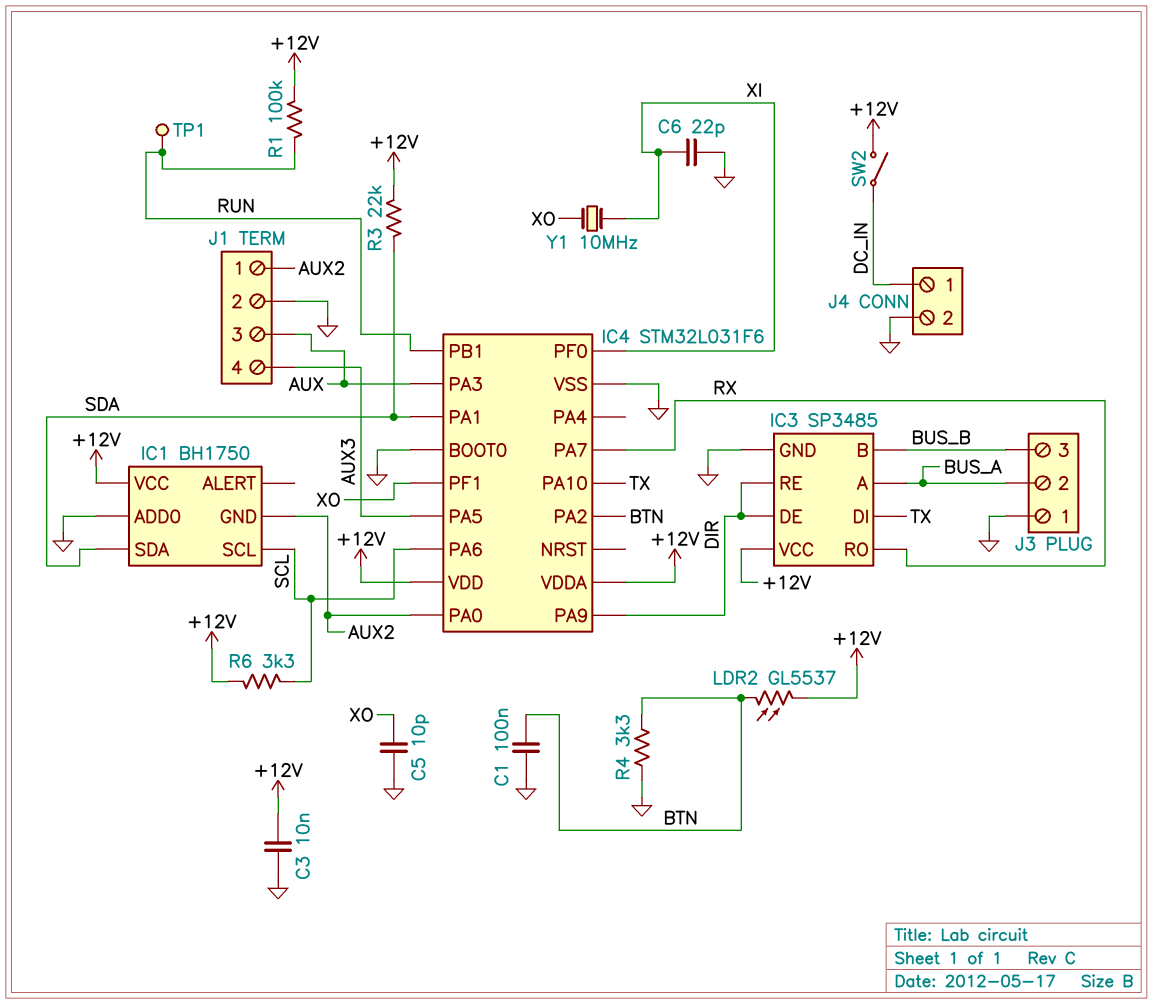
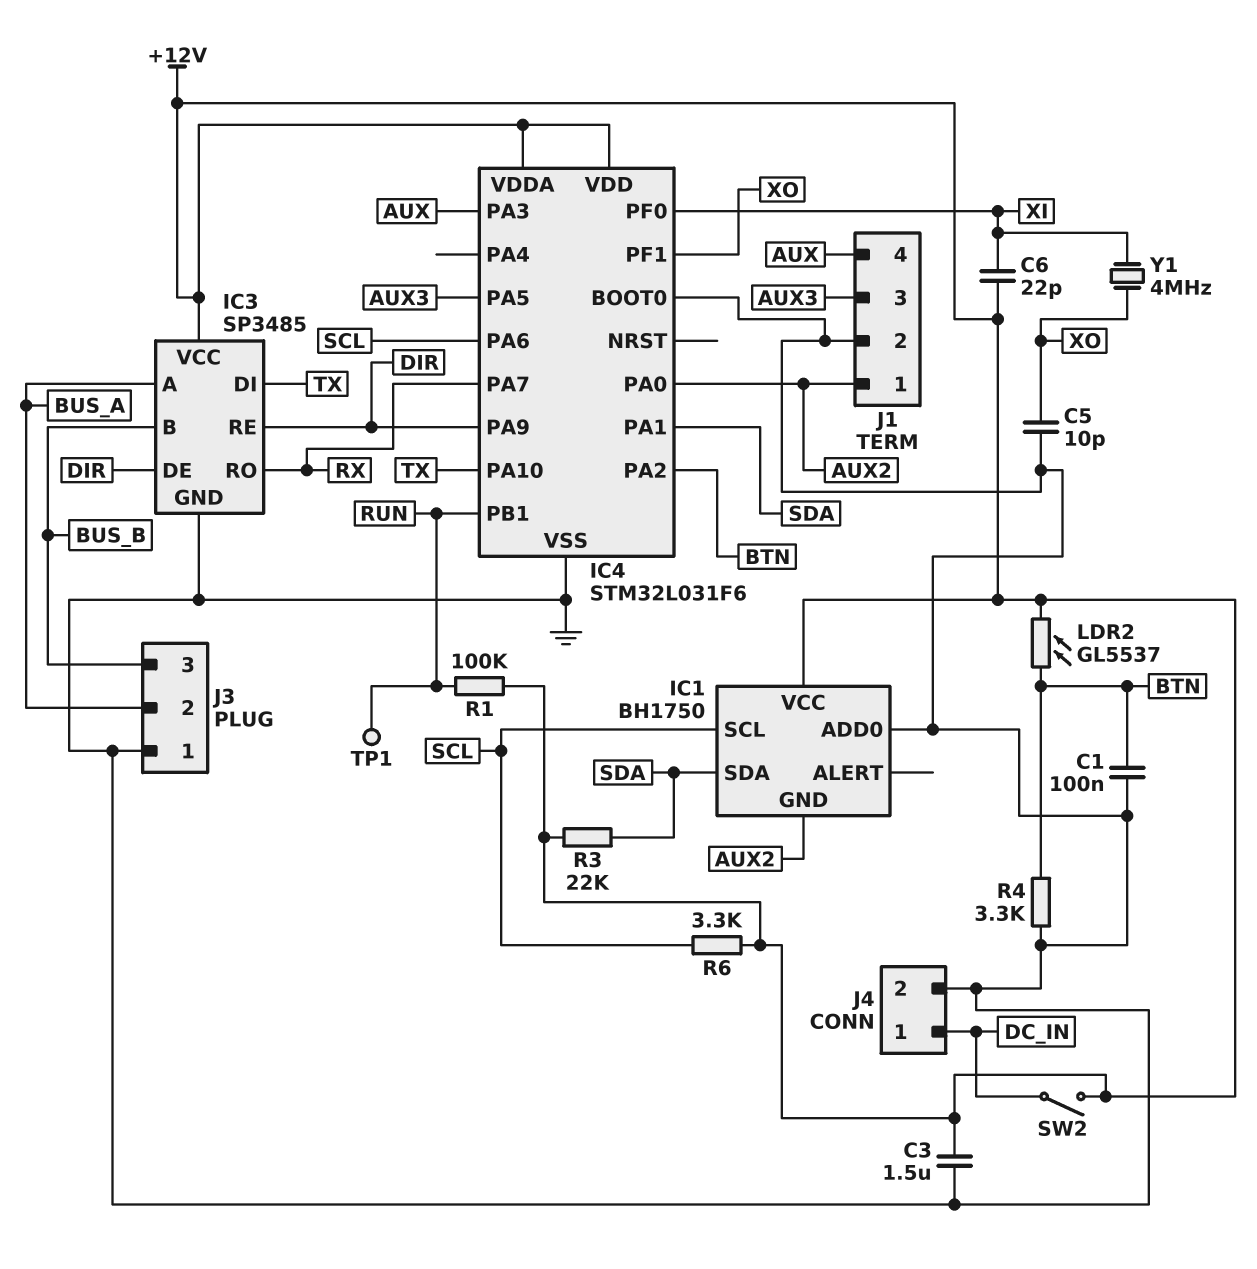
C3: 10nF (+12V, GND) -> 1.5uF (+12V, GND)
C6: 22pF (GND, XI) -> 22pF (+12V, XI)
J1 pin 3: AUX -> AUX3
J1 pin 4: AUX3 -> AUX
Y1: 10MHz (XI, XO) -> 4MHz (XI, XO)

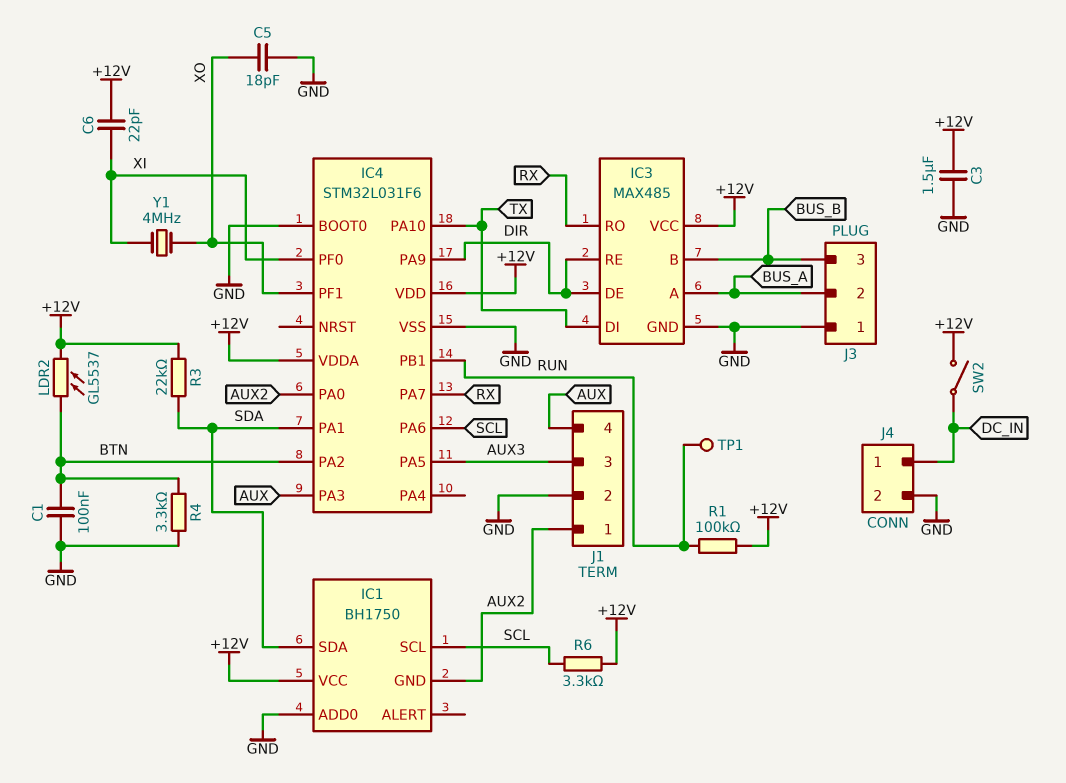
C5: 10pF (GND, XO) -> 18pF (GND, XO)
IC3: SP3485 -> MAX485

